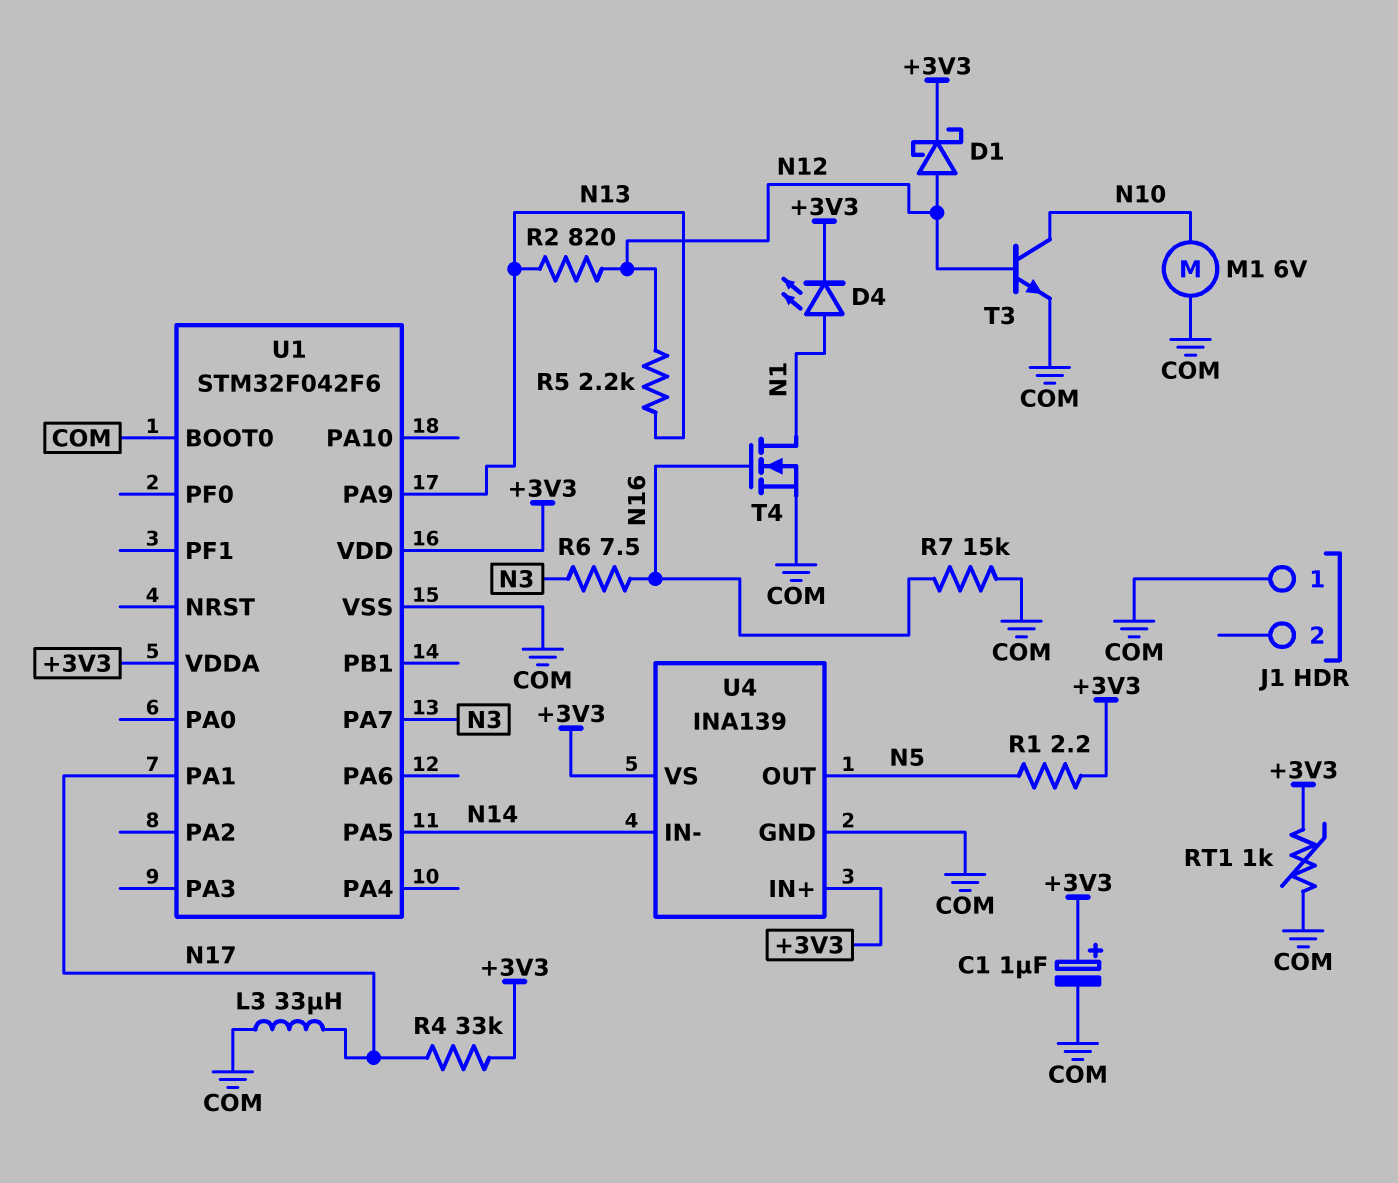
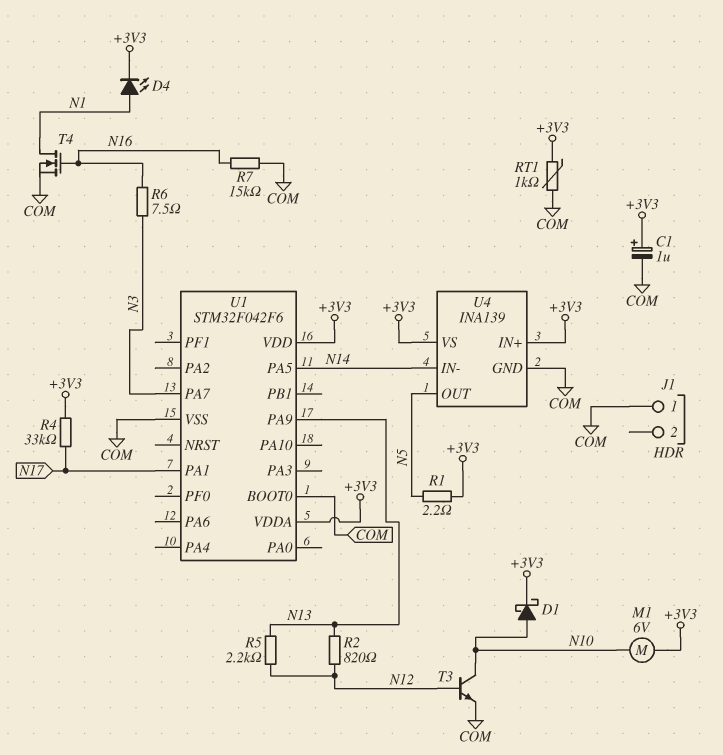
D1: schottky (A N12, K +3V3) -> schottky (A N10, K +3V3)
L3: 33uH (COM, N17) -> none
M1: motor 6V (COM, N10) -> motor 6V (+3V3, N10)

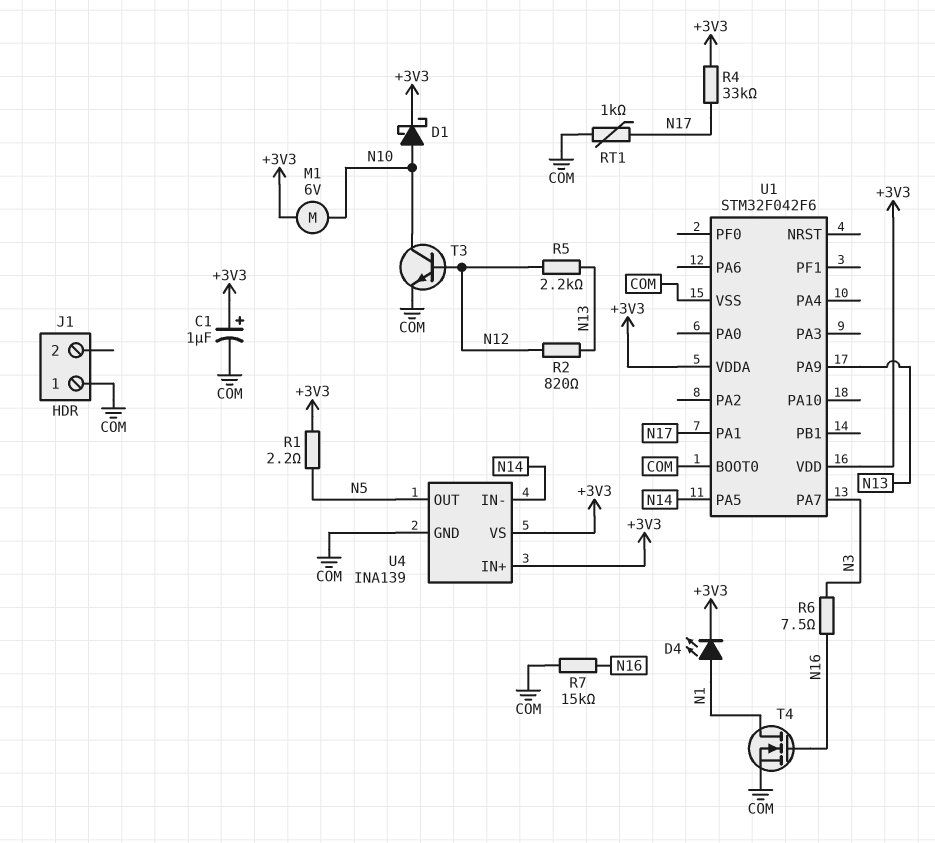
RT1: 1k (+3V3, COM) -> 1k (COM, N17)

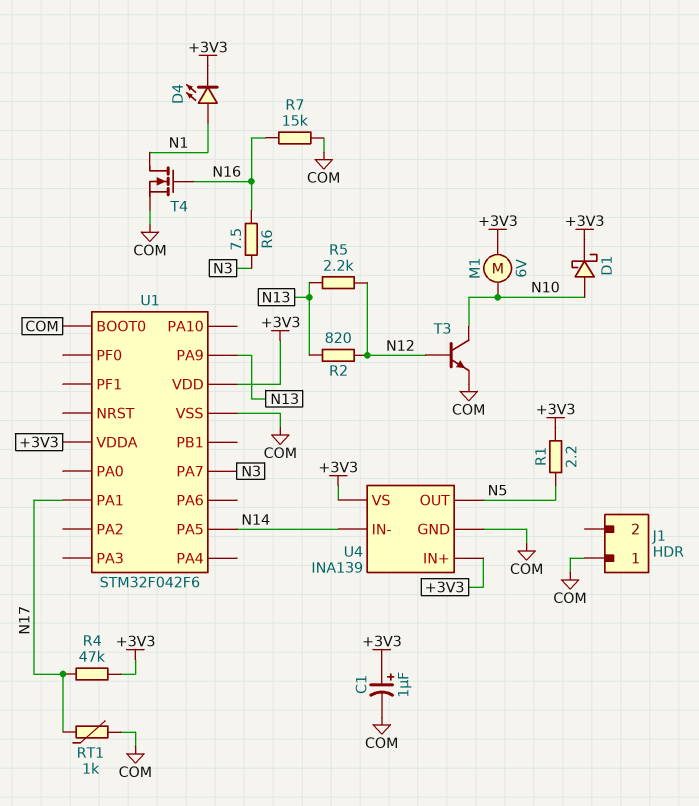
R4: 33k (+3V3, N17) -> 47k (+3V3, N17)

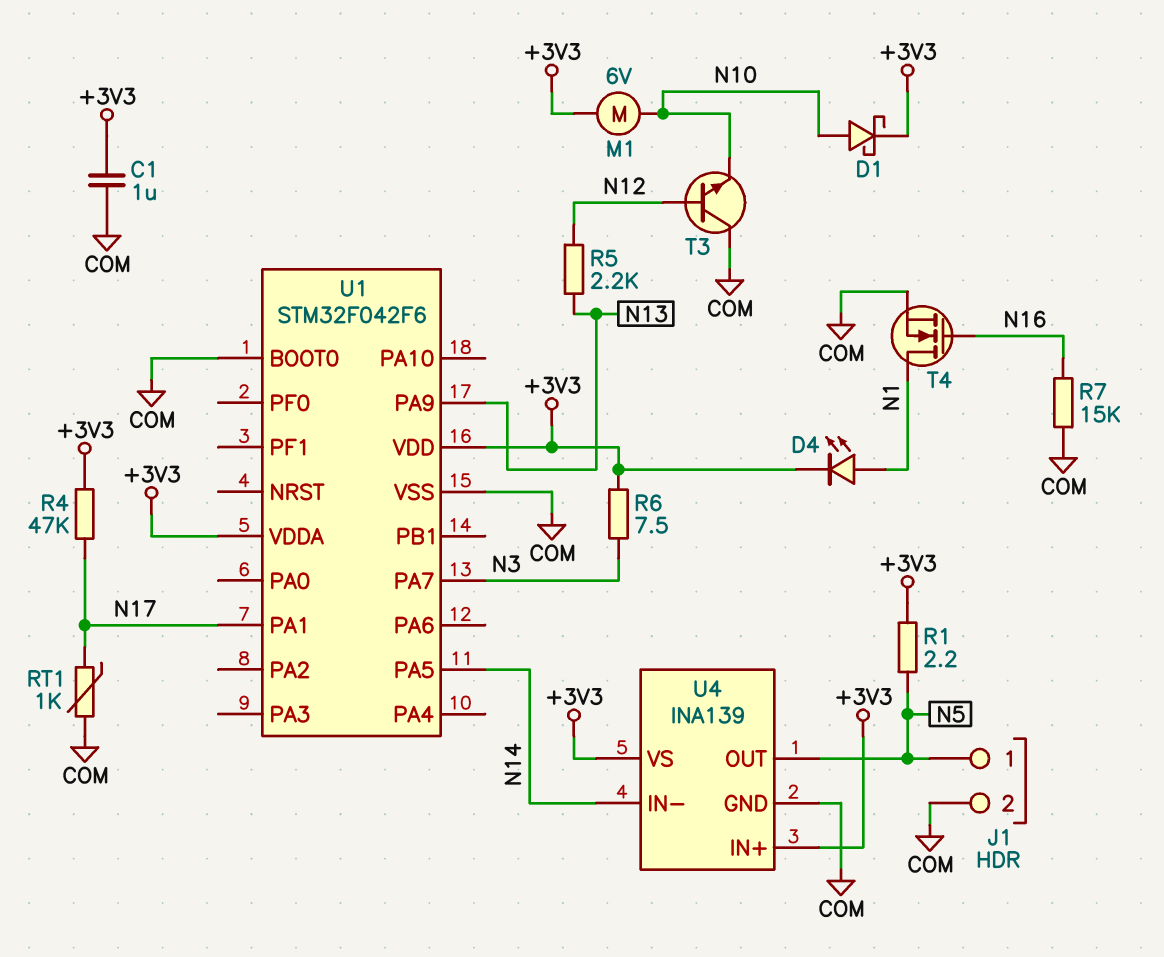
C1: 1uF (plus +3V3, minus COM) -> 1uF (+3V3, COM)
J1 pin 1: COM -> N5
J1 pin 2: none -> COM
R2: 820 (N12, N13) -> none
R6: 7.5 (N3, N16) -> 7.5 (+3V3, N3)
T3: NPN (B N12, C N10, E COM) -> NPN (B N12, C COM, E N10)

